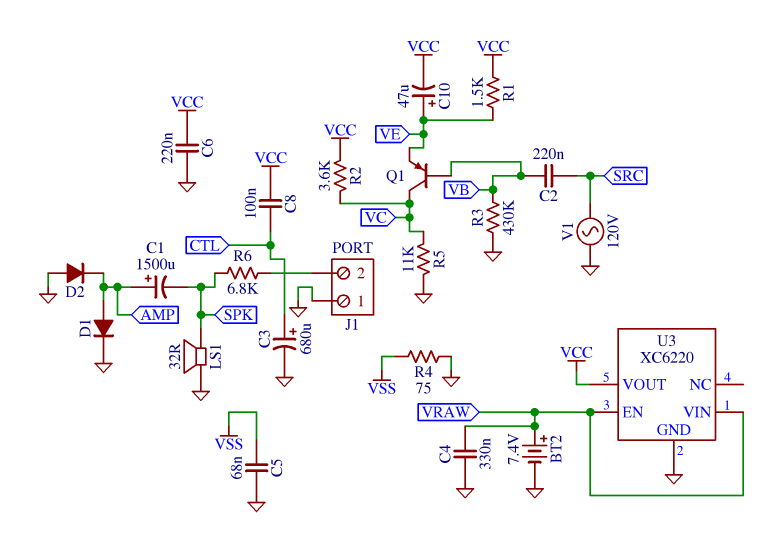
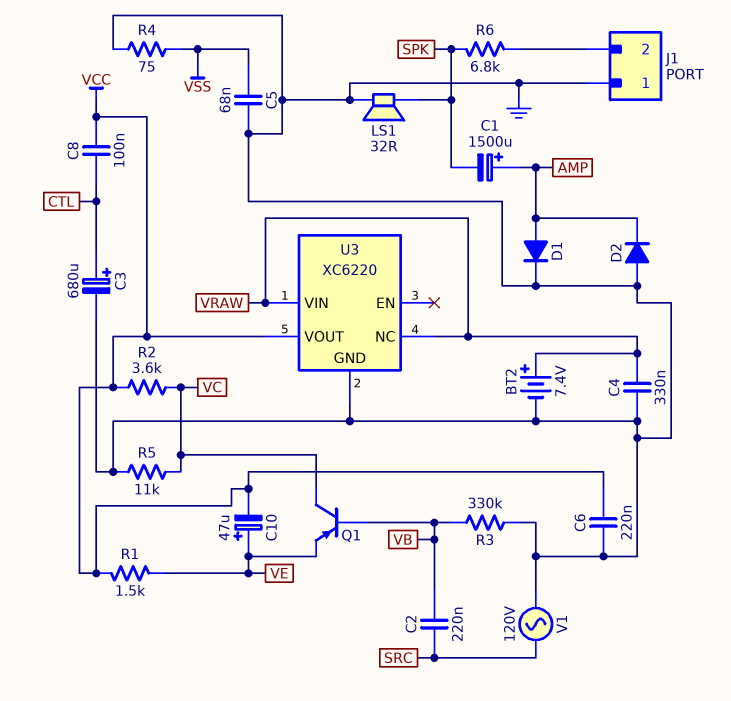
R3: 430k (GND, VB) -> 330k (GND, VB)
U3 pin EN: VRAW -> none
U3 pin NC: none -> VRAW

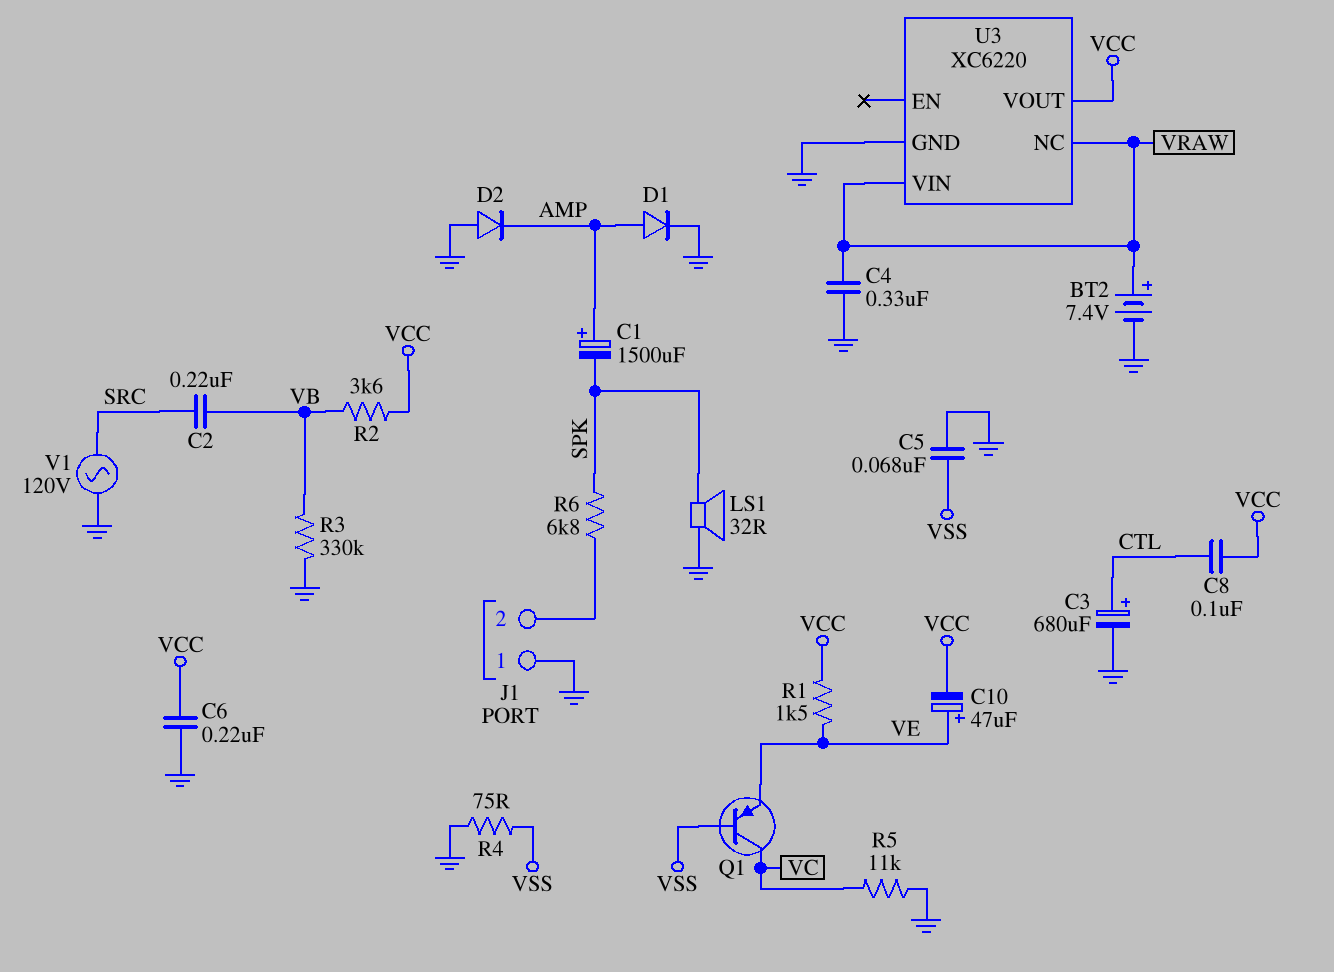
Q1: PNP (B VB, C VC, E VE) -> PNP (B VSS, C VC, E VE)
R2: 3.6k (VC, VCC) -> 3.6k (VB, VCC)

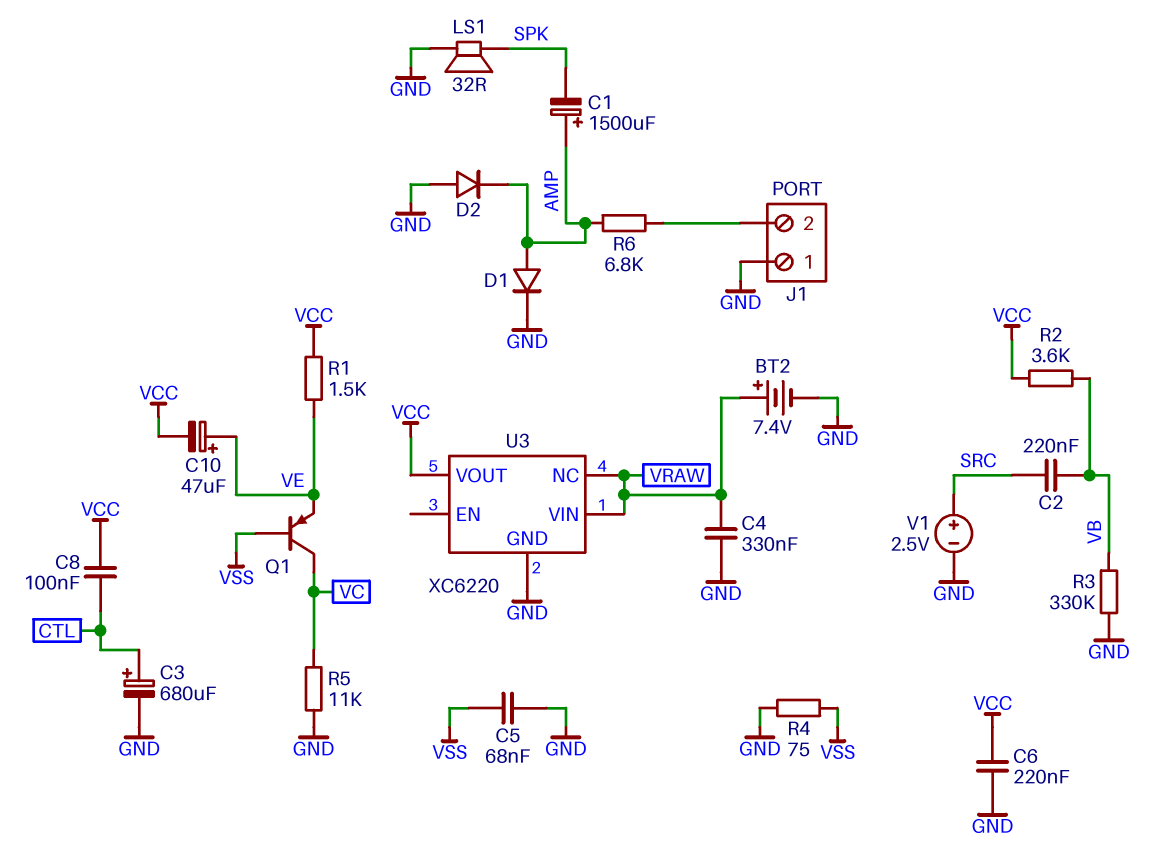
R6: 6.8k (J1/2, SPK) -> 6.8k (AMP, J1/2)
V1: AC 120V (GND, SRC) -> 2.5V (plus SRC, minus GND)

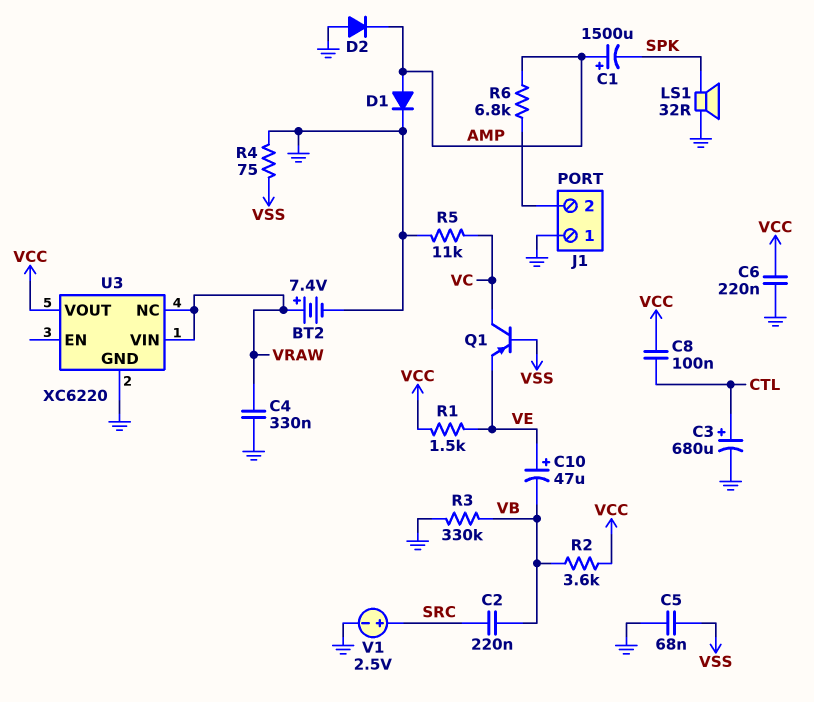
C10: 47uF (plus VE, minus VCC) -> 47uF (plus VE, minus VB)

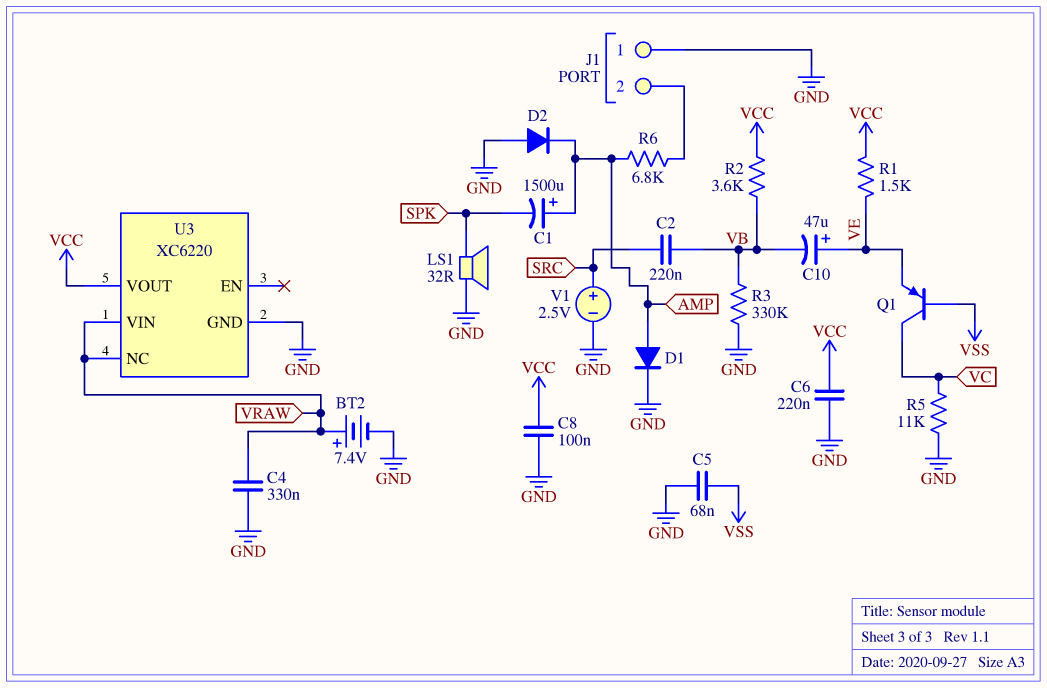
C3: 680uF (plus CTL, minus GND) -> none
C8: 100nF (CTL, VCC) -> 100nF (GND, VCC)
R4: 75 (GND, VSS) -> none

